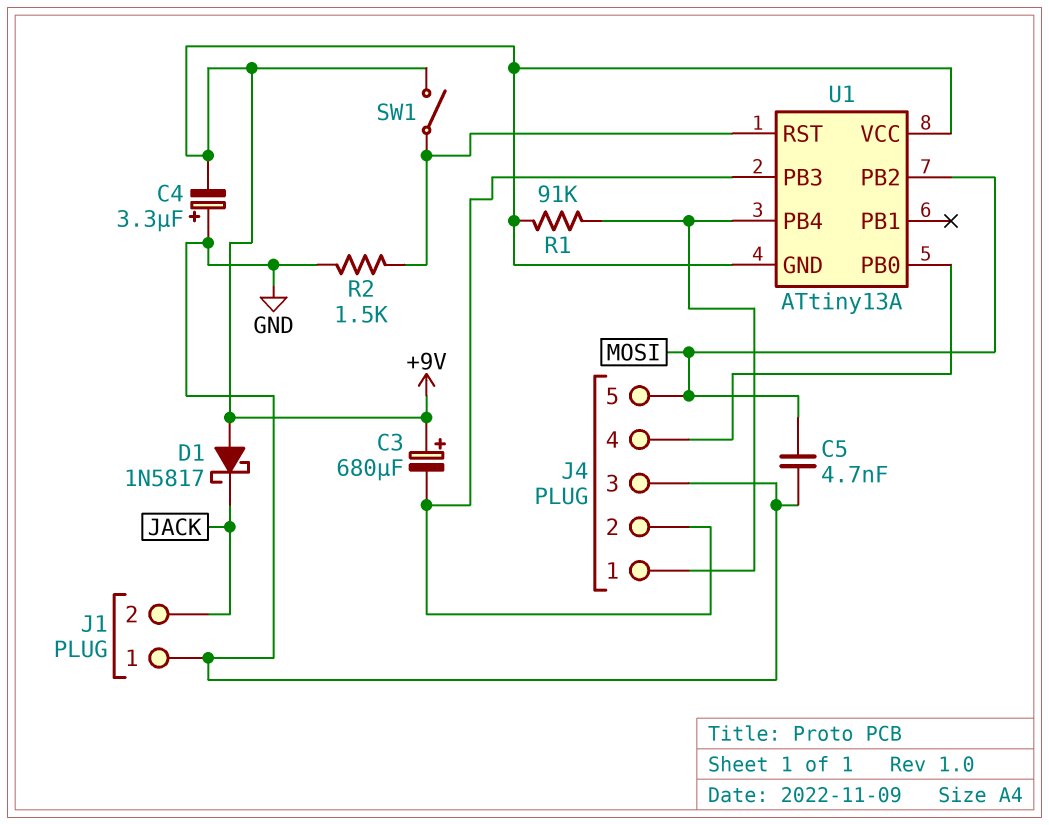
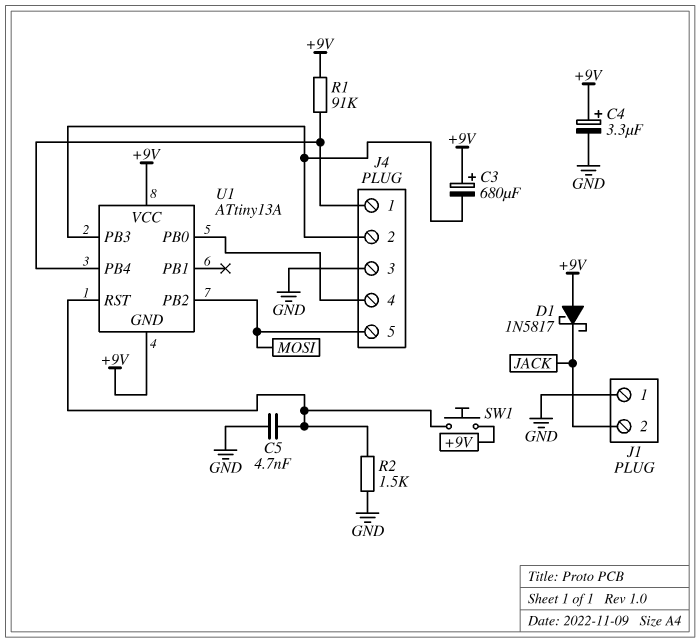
C4: 3.3uF (plus GND, minus +9V) -> 3.3uF (plus +9V, minus GND)
C5: 4.7nF (GND, MOSI) -> 4.7nF (GND, U1/RST)
SW1: switch (+9V, U1/RST) -> button (+9V, U1/RST)

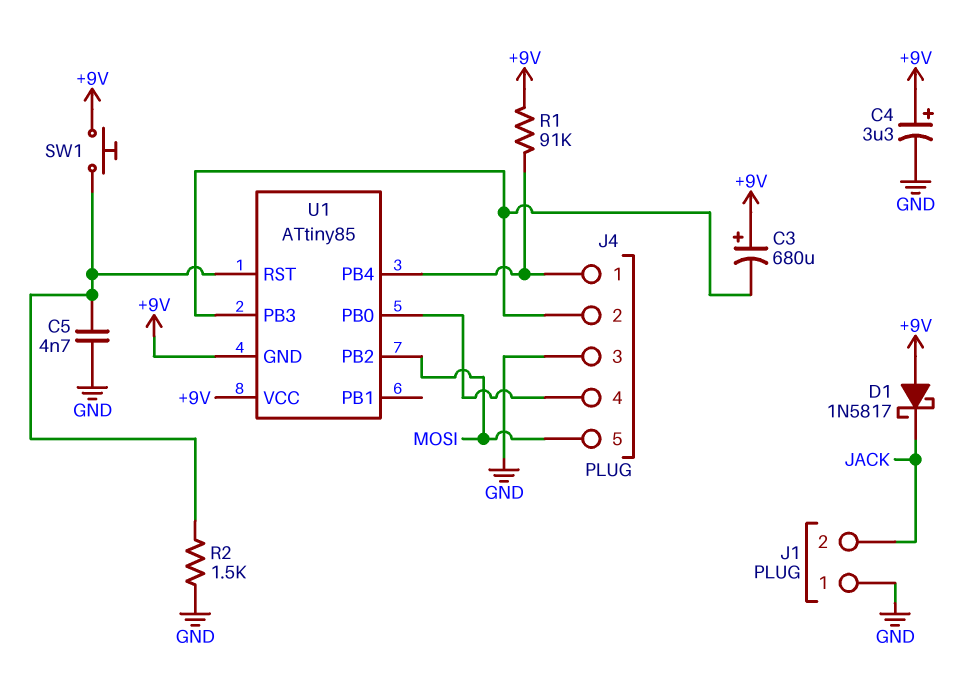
U1: ATtiny13A -> ATtiny85

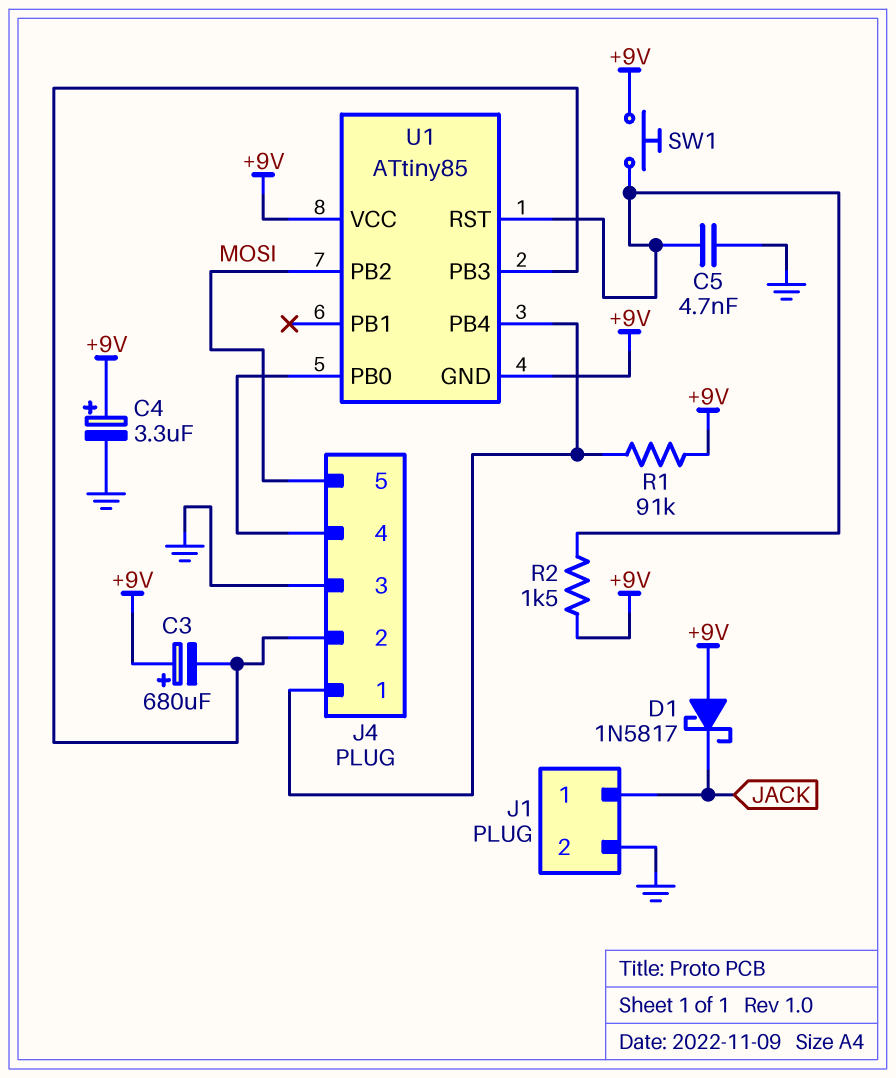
J1 pin 1: GND -> JACK
J1 pin 2: JACK -> GND
R2: 1.5k (GND, U1/RST) -> 1.5k (+9V, U1/RST)

